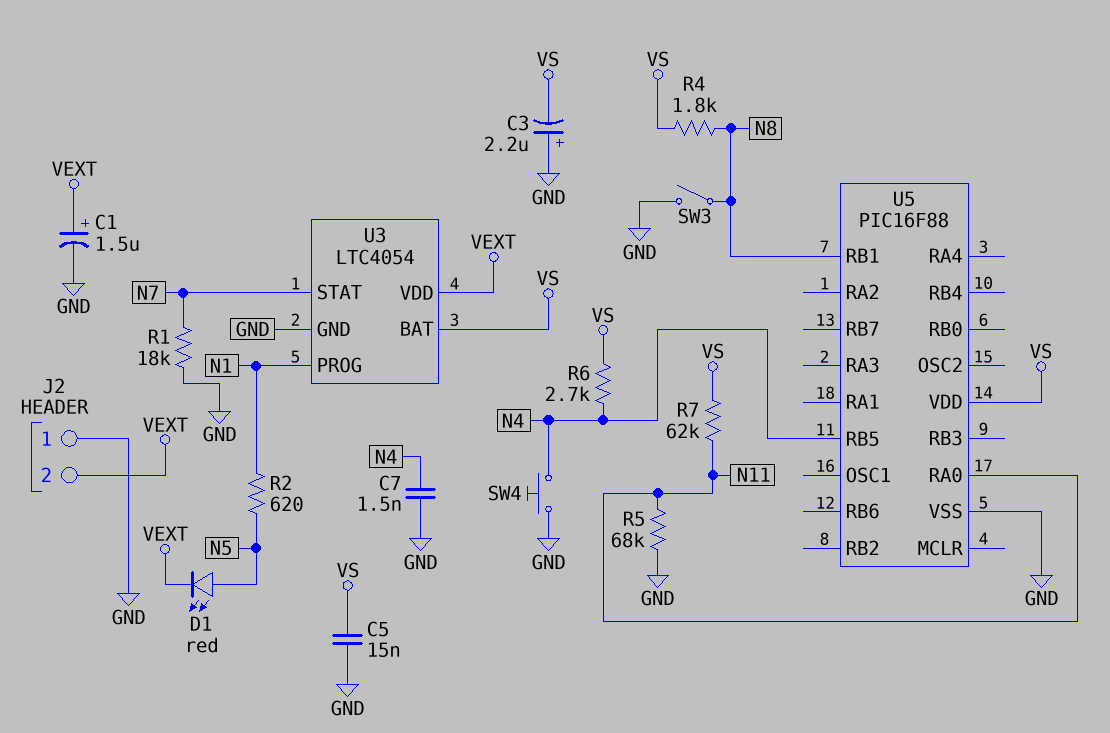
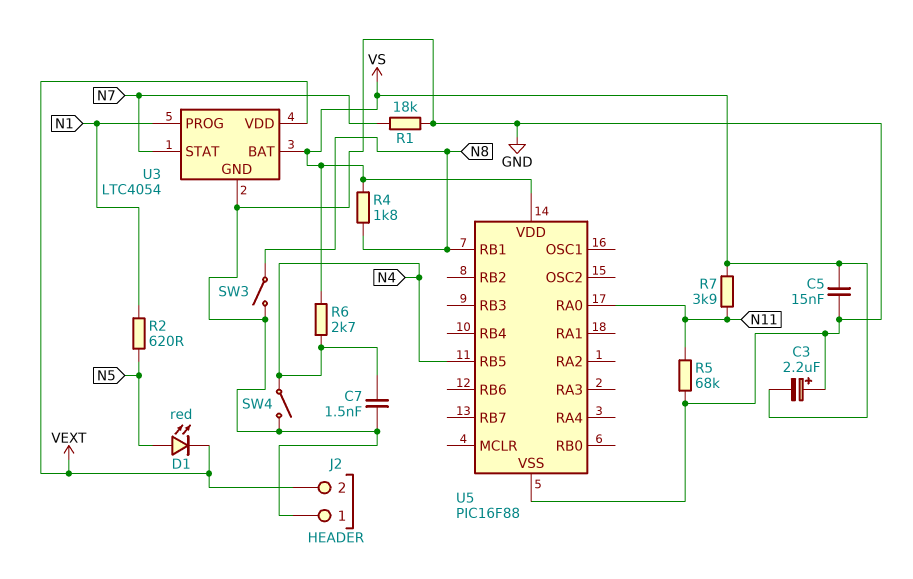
C1: 1.5uF (plus VEXT, minus GND) -> none
R7: 62k (N11, VS) -> 3.9k (N11, VS)
SW4: button (GND, N4) -> switch (GND, N4)

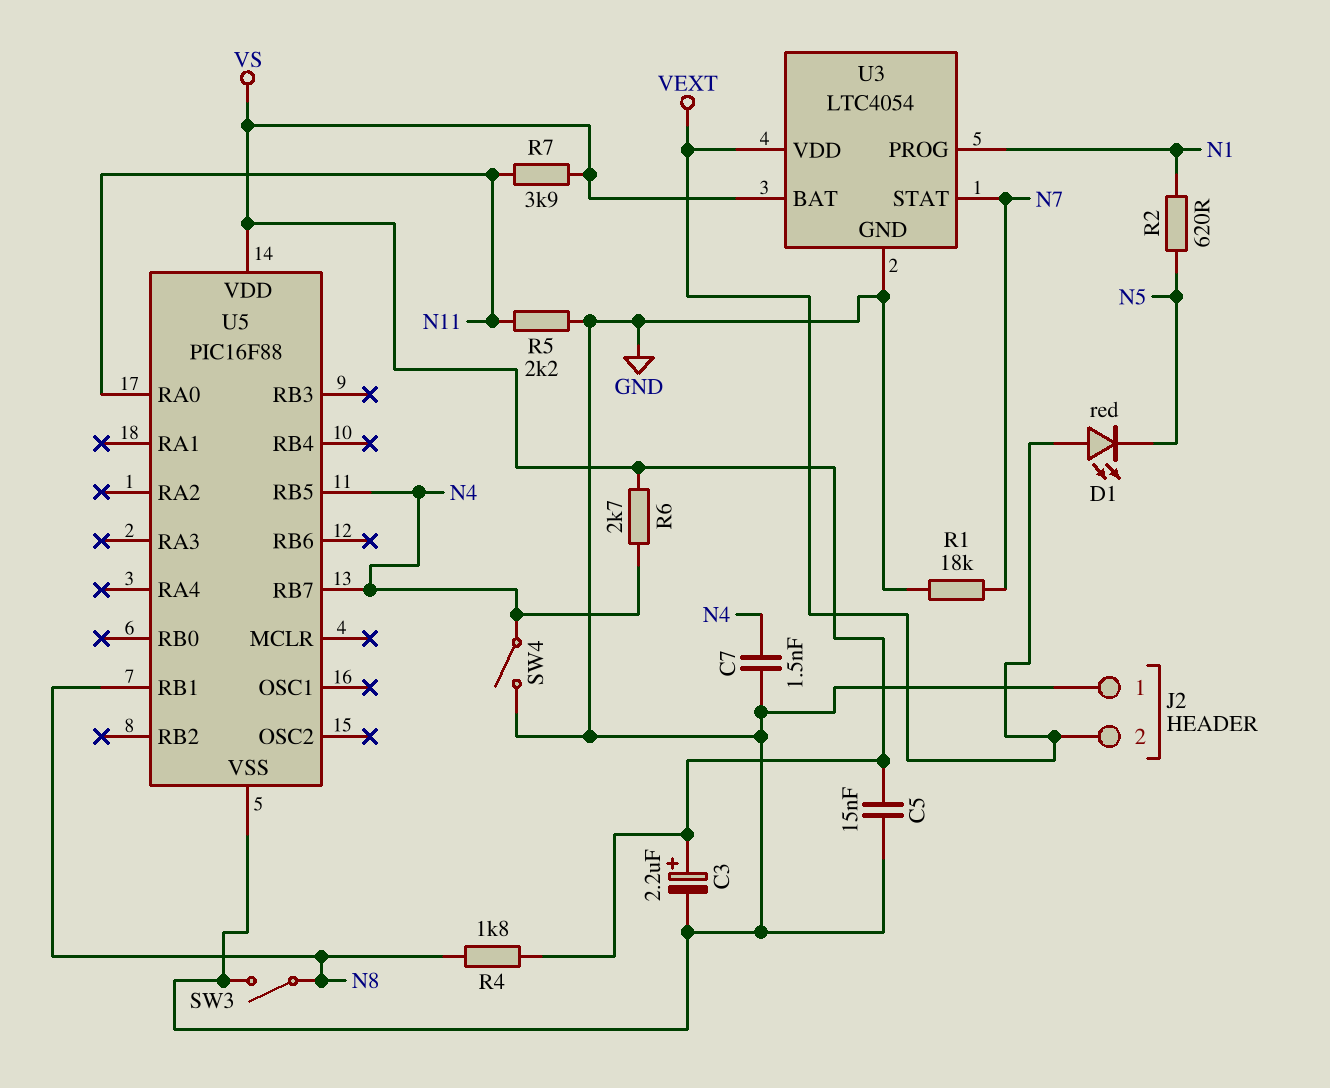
C3: 2.2uF (plus GND, minus VS) -> 2.2uF (plus VS, minus GND)
D1: LED red (A N5, K VEXT) -> LED red (A VEXT, K N5)
R5: 68k (GND, N11) -> 2.2k (GND, N11)
U5 pin RB7: none -> N4

